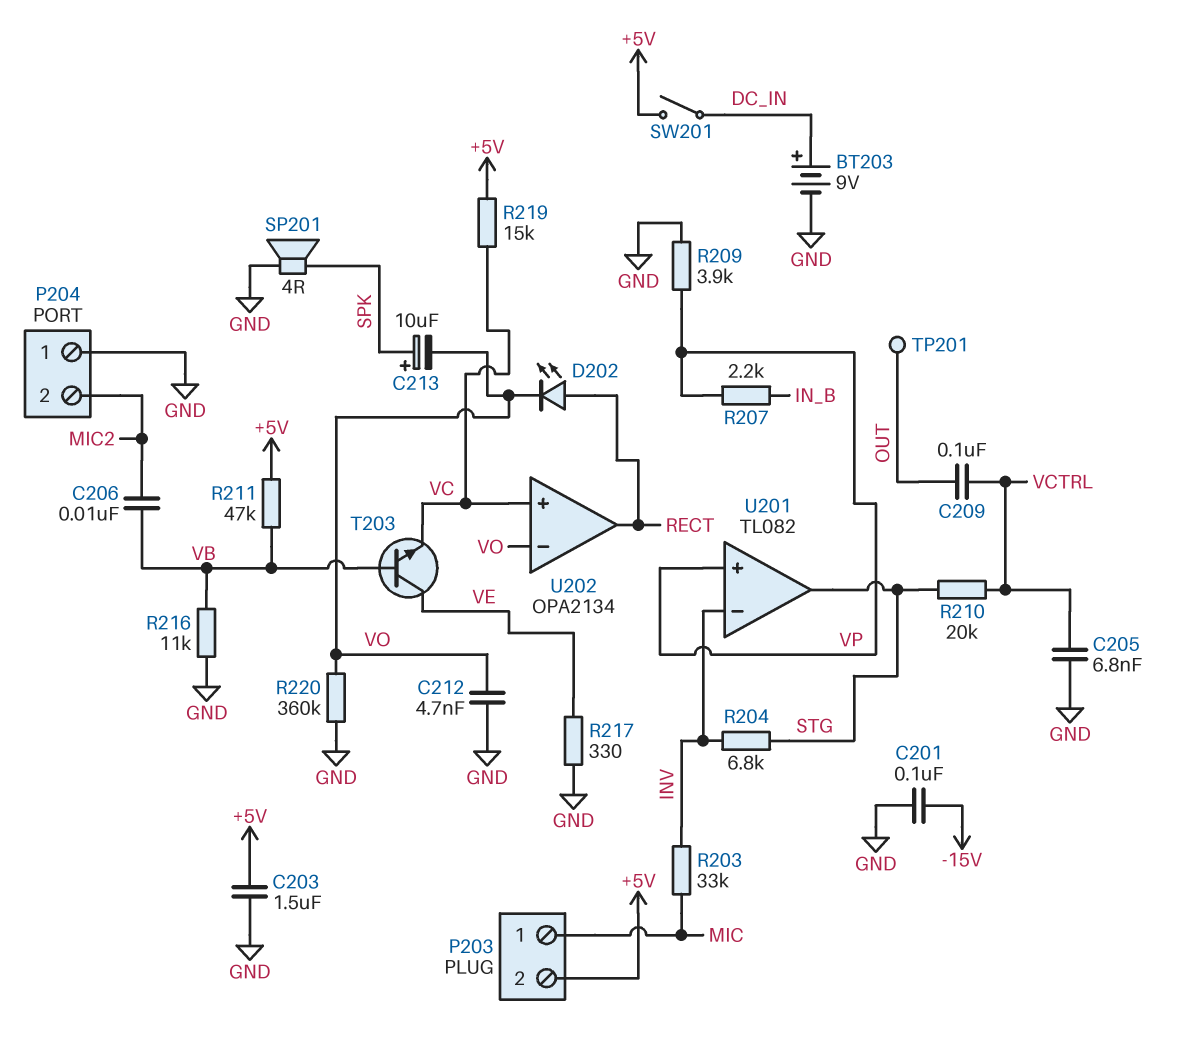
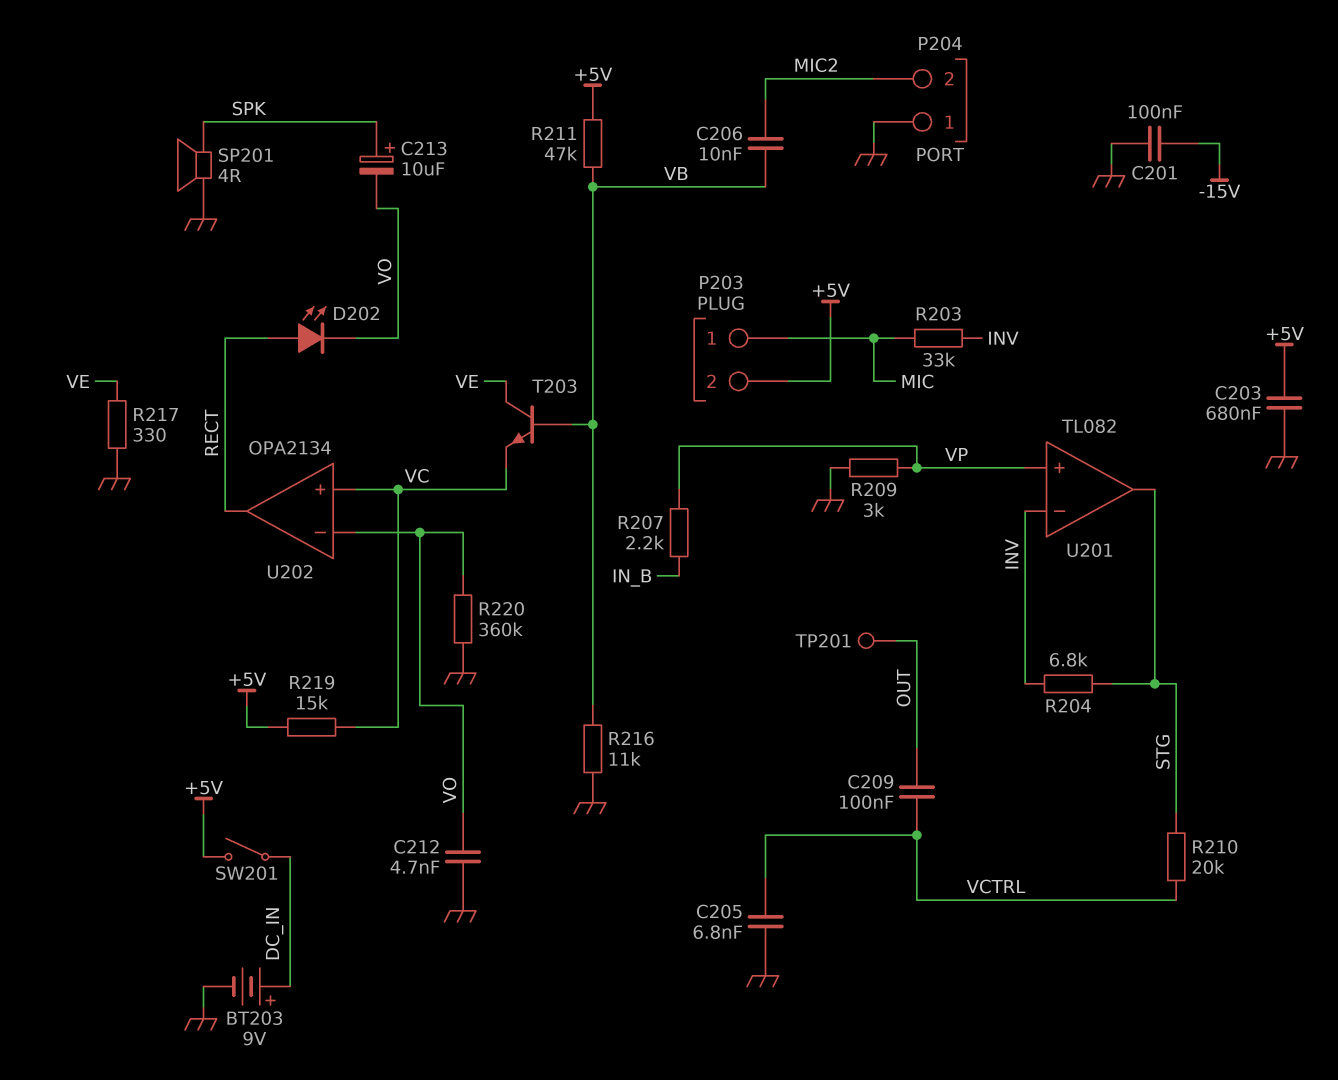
C203: 1.5uF (+5V, GND) -> 680nF (+5V, GND)
R209: 3.9k (GND, VP) -> 3k (GND, VP)

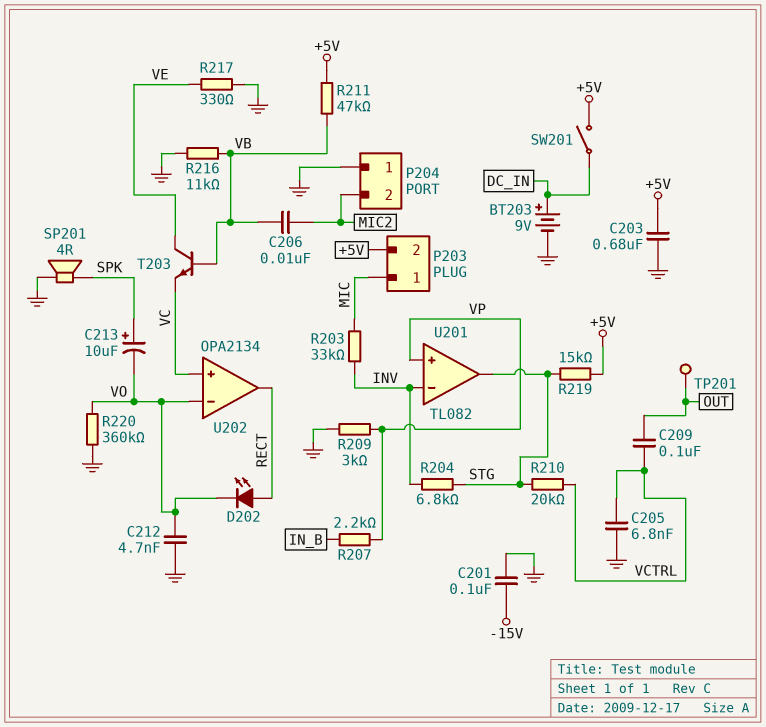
R219: 15k (+5V, VC) -> 15k (+5V, STG)

